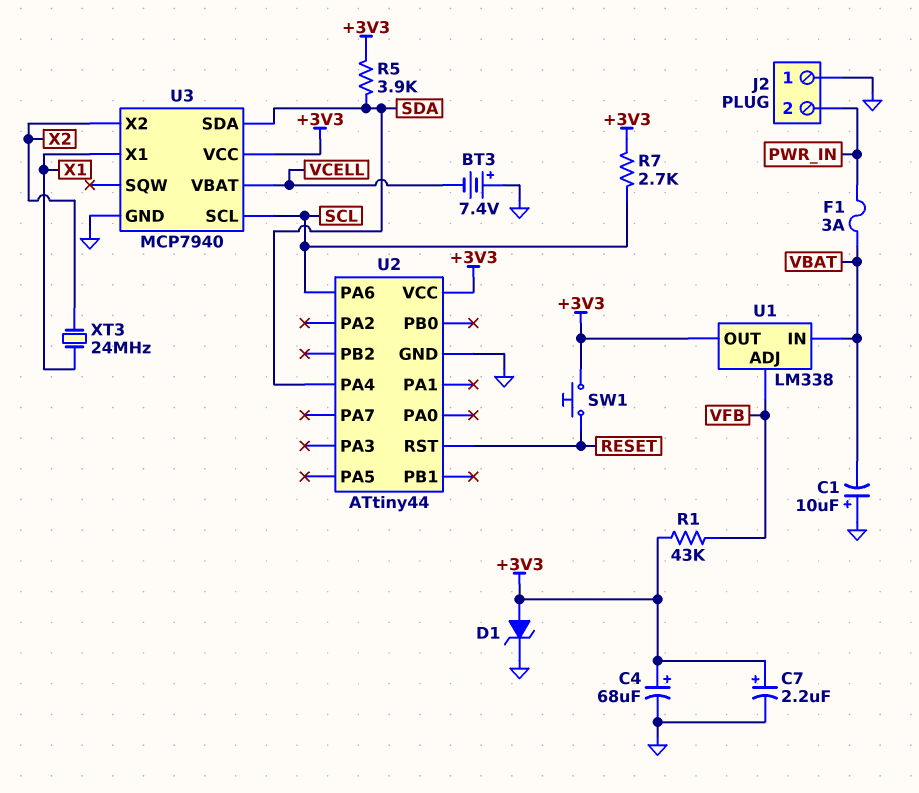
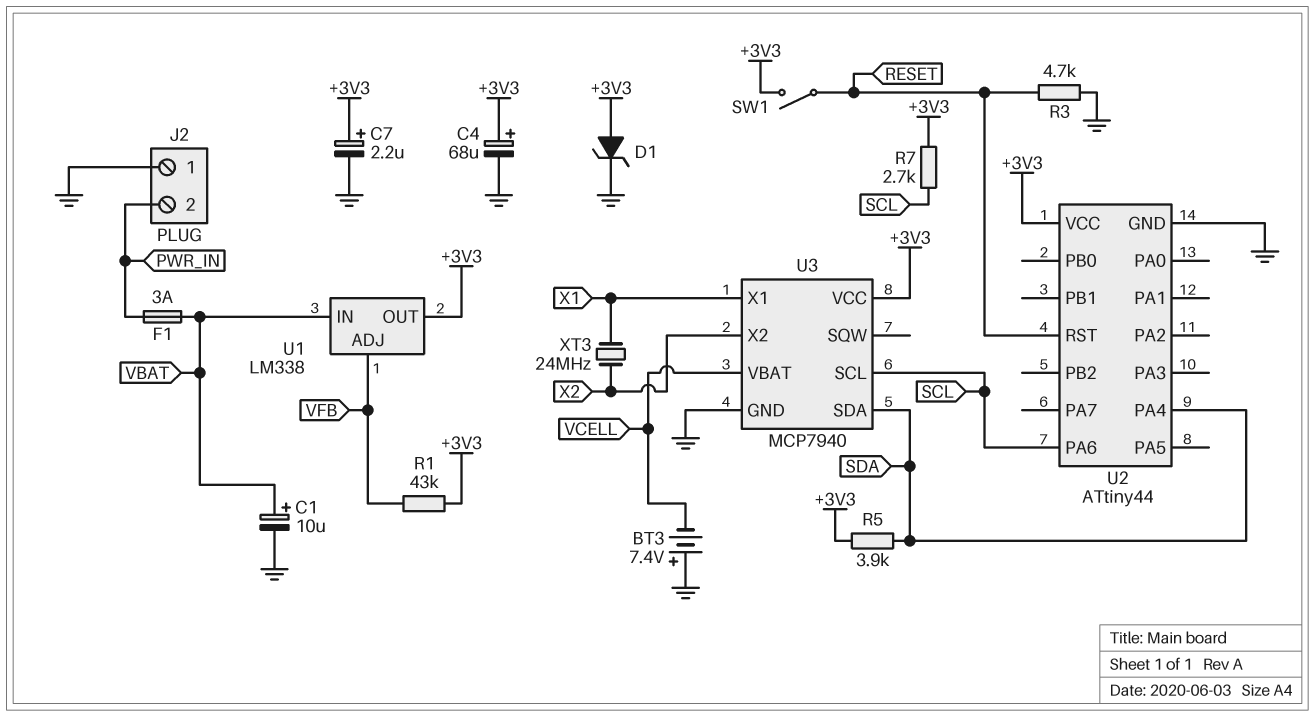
C1: 10uF (plus GND, minus VBAT) -> 10uF (plus VBAT, minus GND)
R3: none -> 4.7k (GND, RESET)
SW1: button (+3V3, RESET) -> switch (+3V3, RESET)

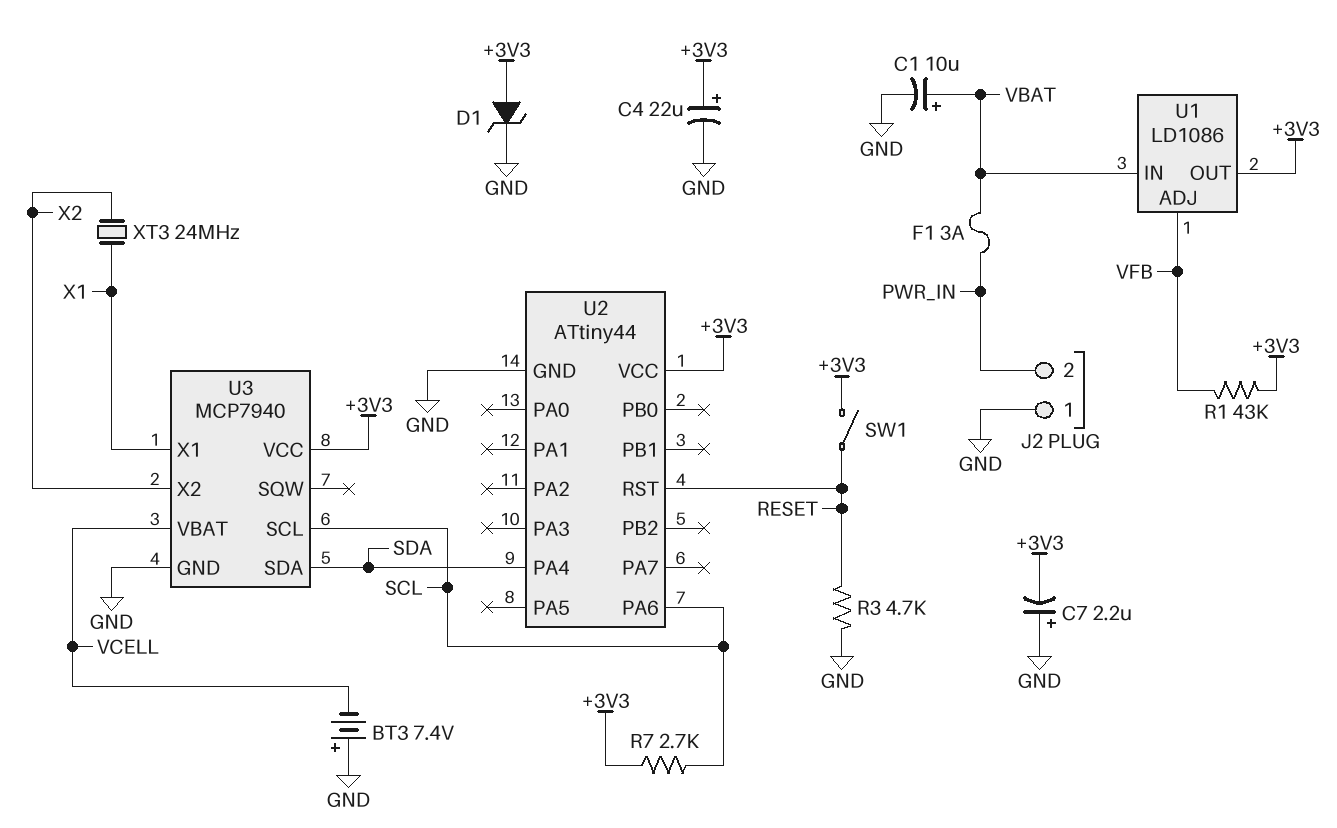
C4: 68uF (plus +3V3, minus GND) -> 22uF (plus +3V3, minus GND)
C7: 2.2uF (plus +3V3, minus GND) -> 2.2uF (plus GND, minus +3V3)
R5: 3.9k (+3V3, SDA) -> none
U1: LM338 -> LD1086

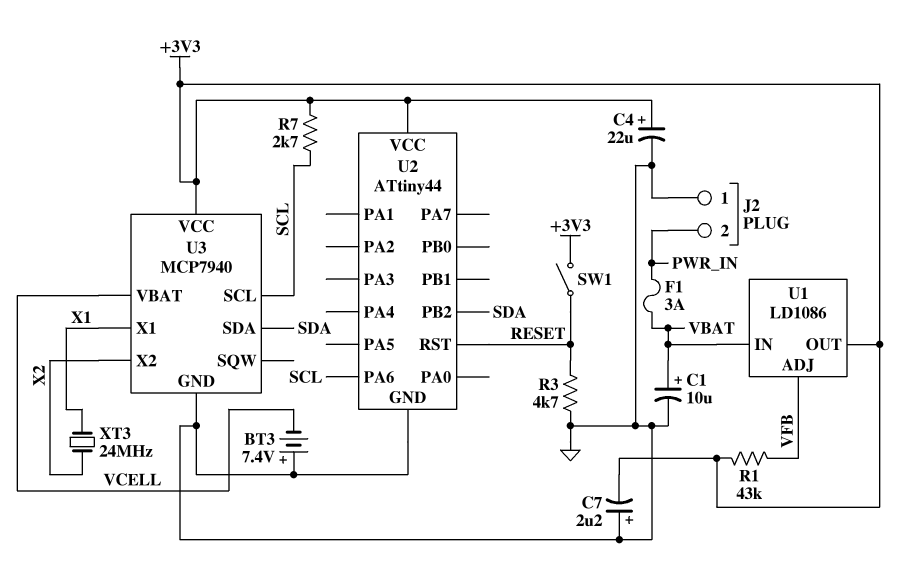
D1: zener (A +3V3, K GND) -> none
U2 pin PA4: SDA -> none
U2 pin PB2: none -> SDA

